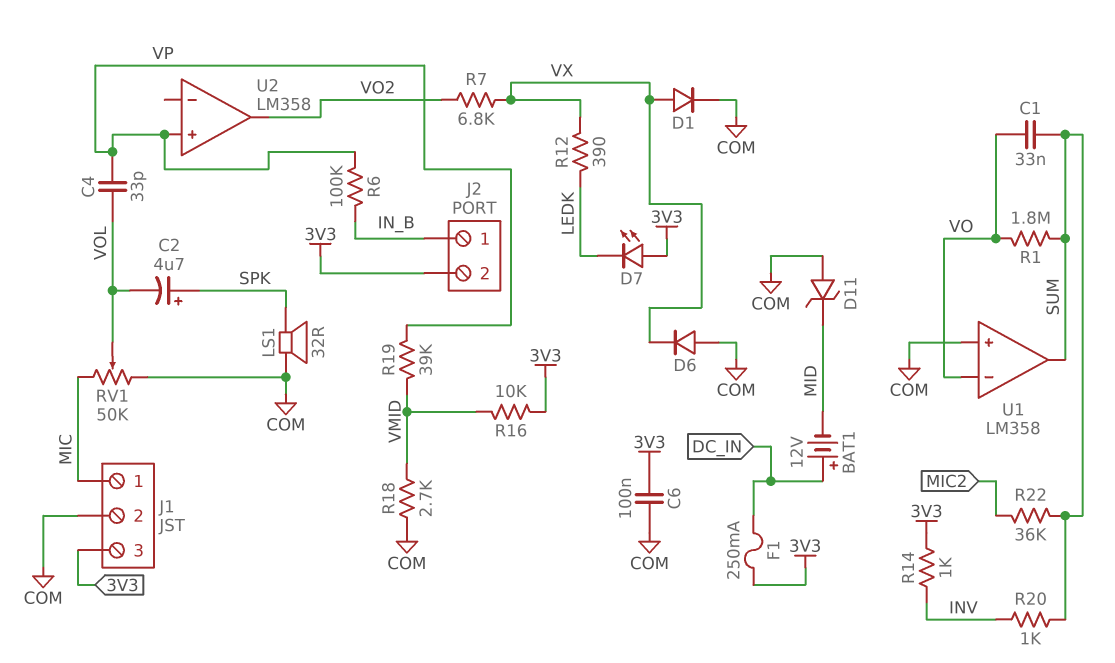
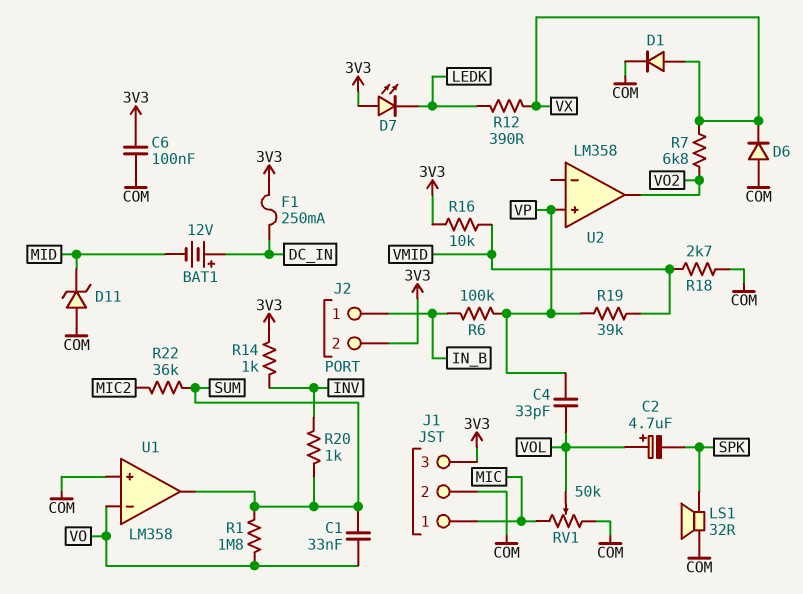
C2: 4.7uF (plus SPK, minus VOL) -> 4.7uF (plus VOL, minus SPK)

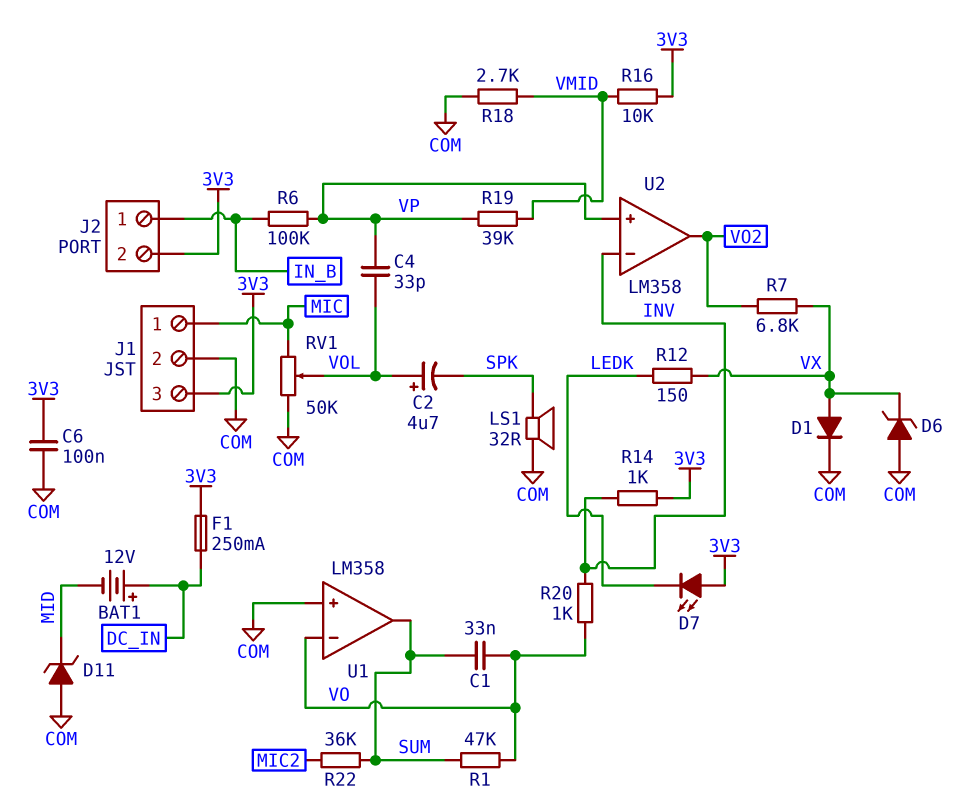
D6: diode (A COM, K VX) -> zener (A COM, K VX)
R1: 1.8M (SUM, VO) -> 47k (SUM, VO)
R12: 390 (LEDK, VX) -> 150 (LEDK, VX)
R20: 1k (INV, SUM) -> 1k (INV, VO)
U2 pin in-: none -> INV

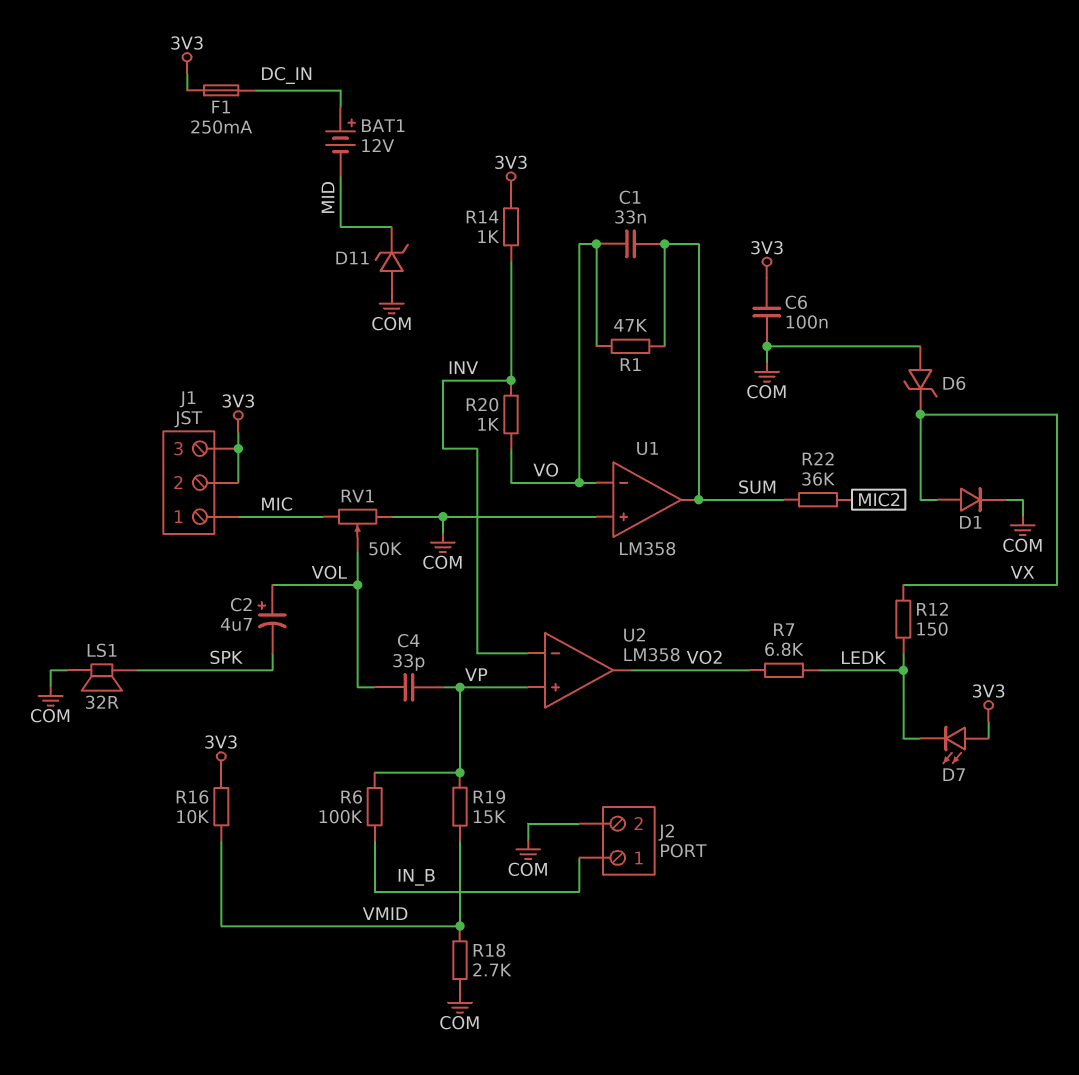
J1 pin 2: COM -> 3V3
J2 pin 2: 3V3 -> COM
R7: 6.8k (VO2, VX) -> 6.8k (LEDK, VO2)
R19: 39k (VMID, VP) -> 15k (VMID, VP)

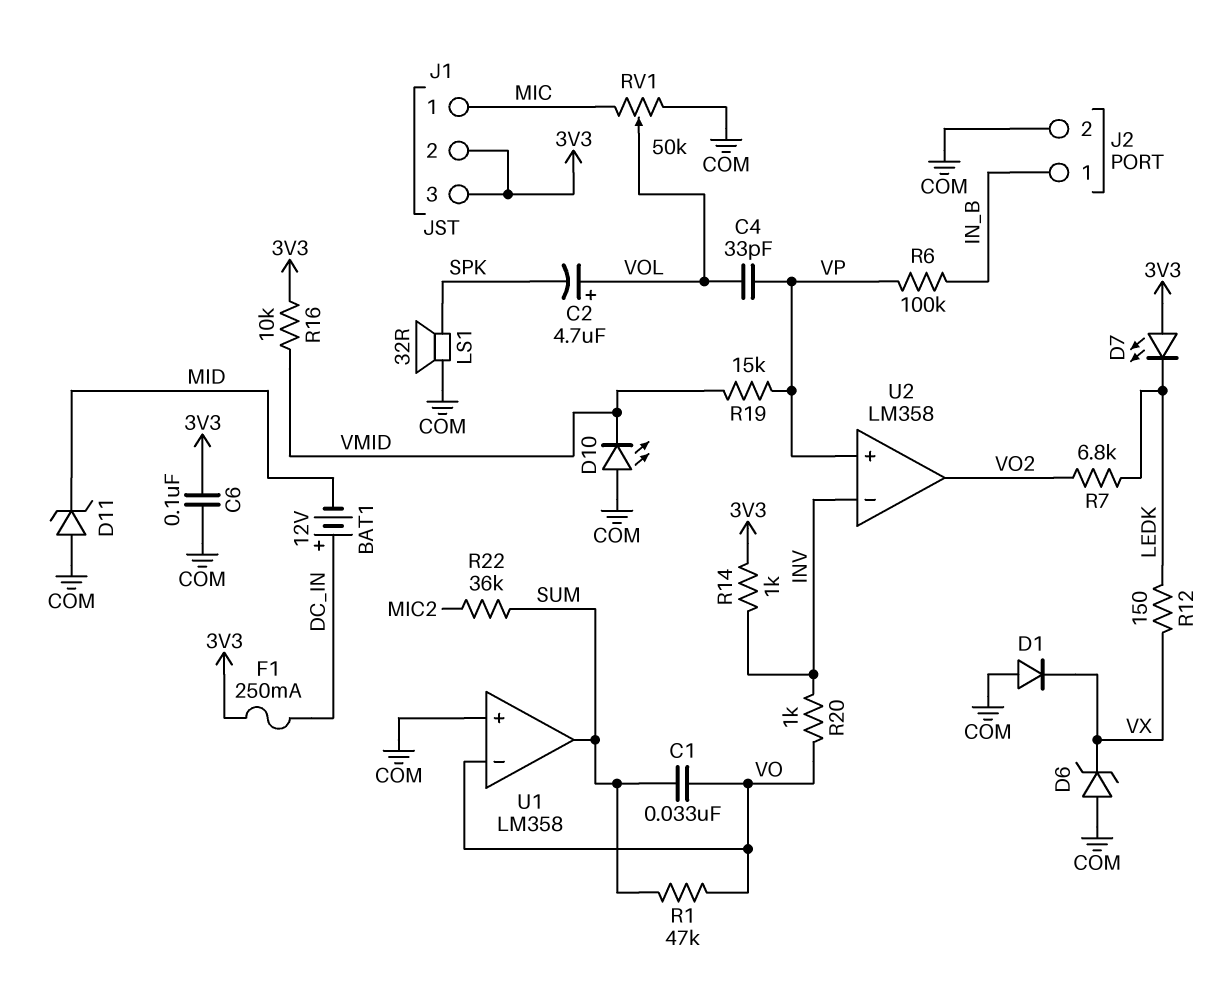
D1: diode (A VX, K COM) -> diode (A COM, K VX)
D10: none -> LED (A COM, K VMID)
R18: 2.7k (COM, VMID) -> none

